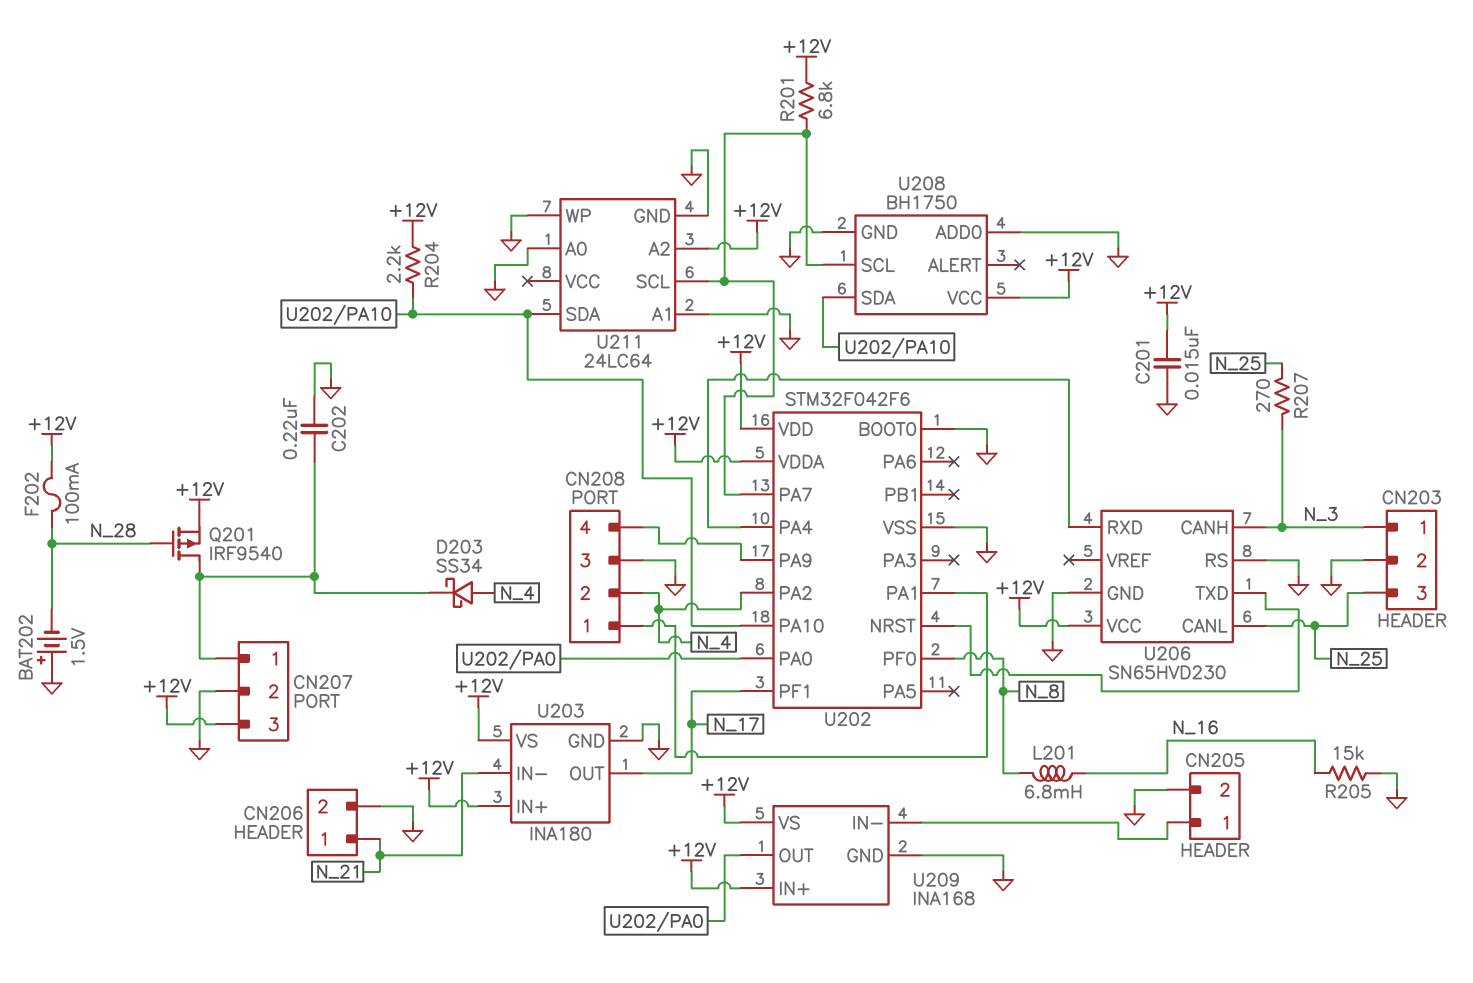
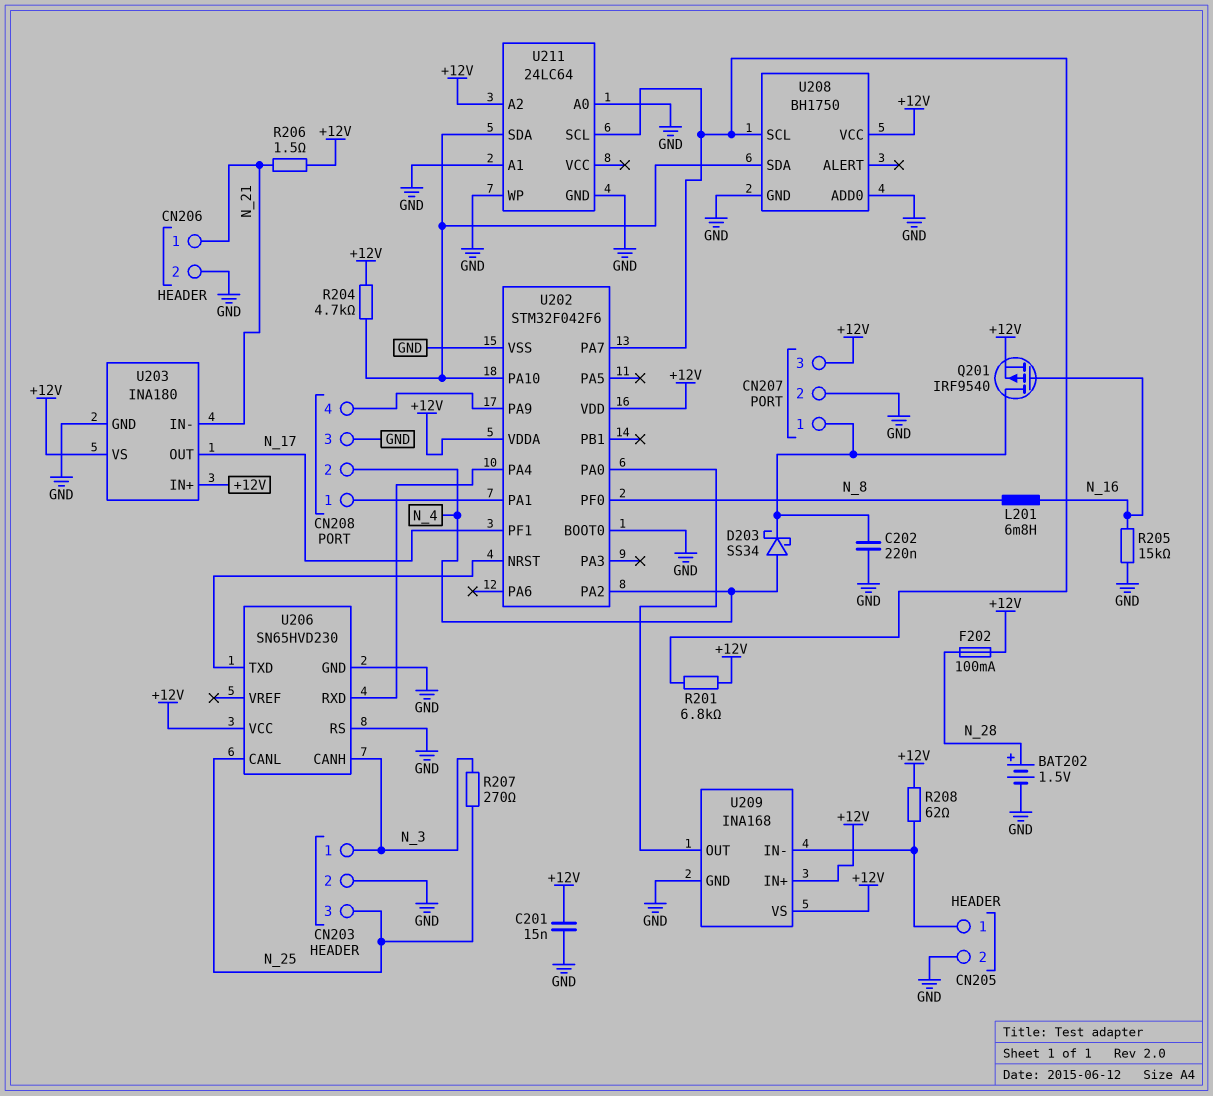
BAT202: 1.5V (plus GND, minus N_28) -> 1.5V (plus N_28, minus GND)
Q201: PMOS IRF9540 (G N_28, D CN207/1, S +12V) -> PMOS IRF9540 (G N_16, D CN207/1, S +12V)
R204: 2.2k (+12V, U202/PA10) -> 4.7k (+12V, U202/PA10)
R206: none -> 1.5 (+12V, N_21)
R208: none -> 62 (+12V, CN205/1)

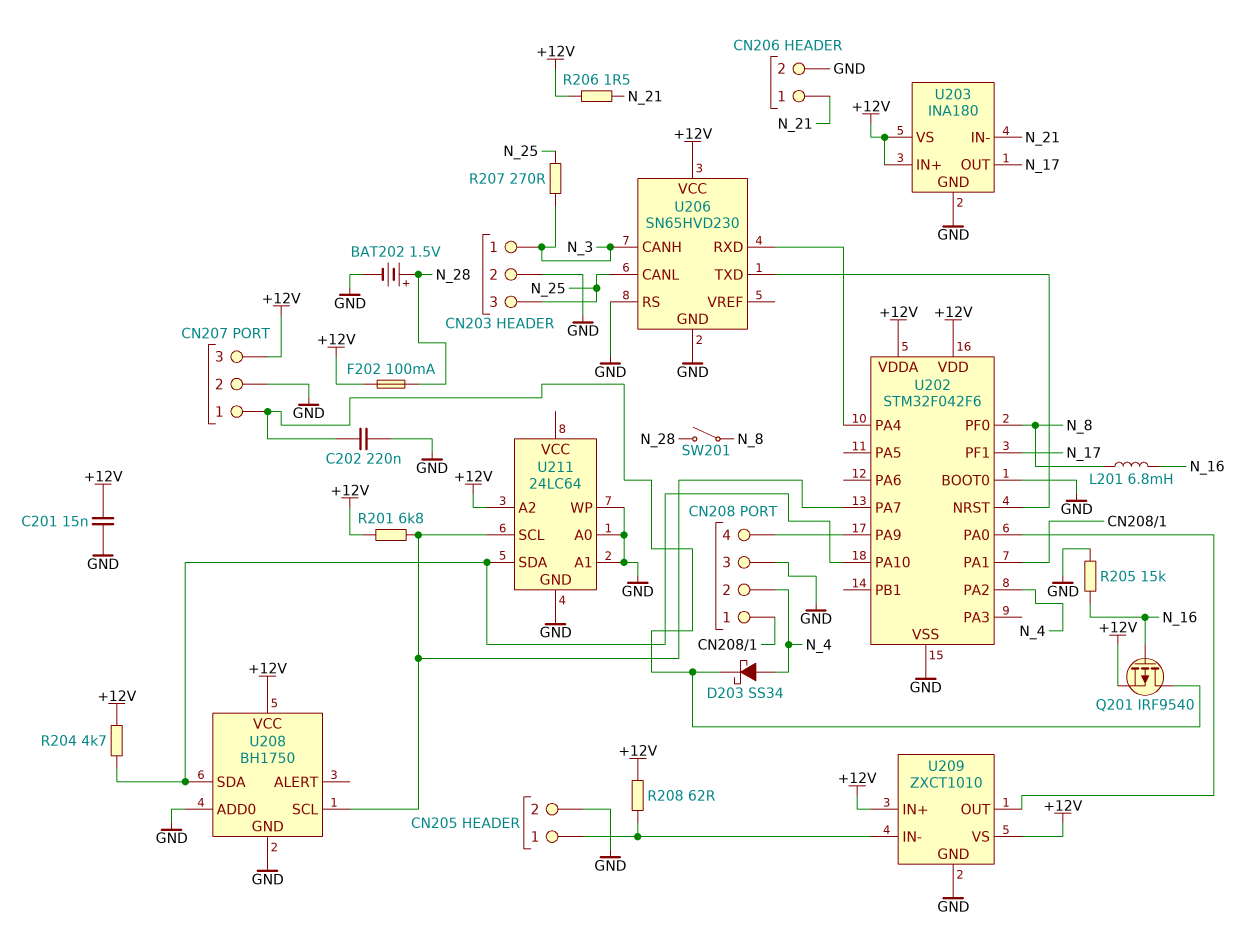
SW201: none -> switch (N_8, N_28)
U209: INA168 -> ZXCT1010

